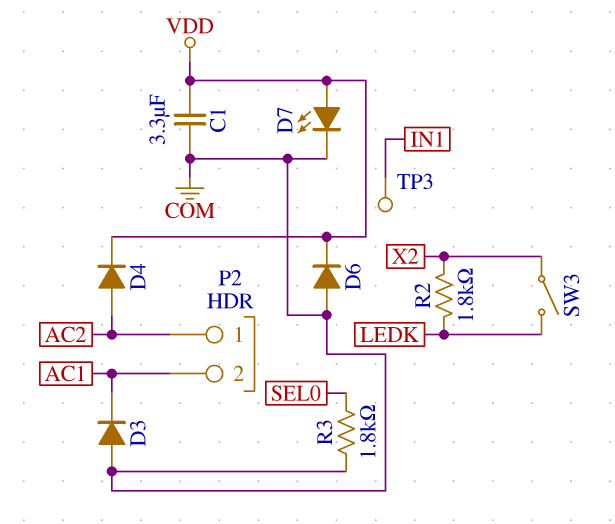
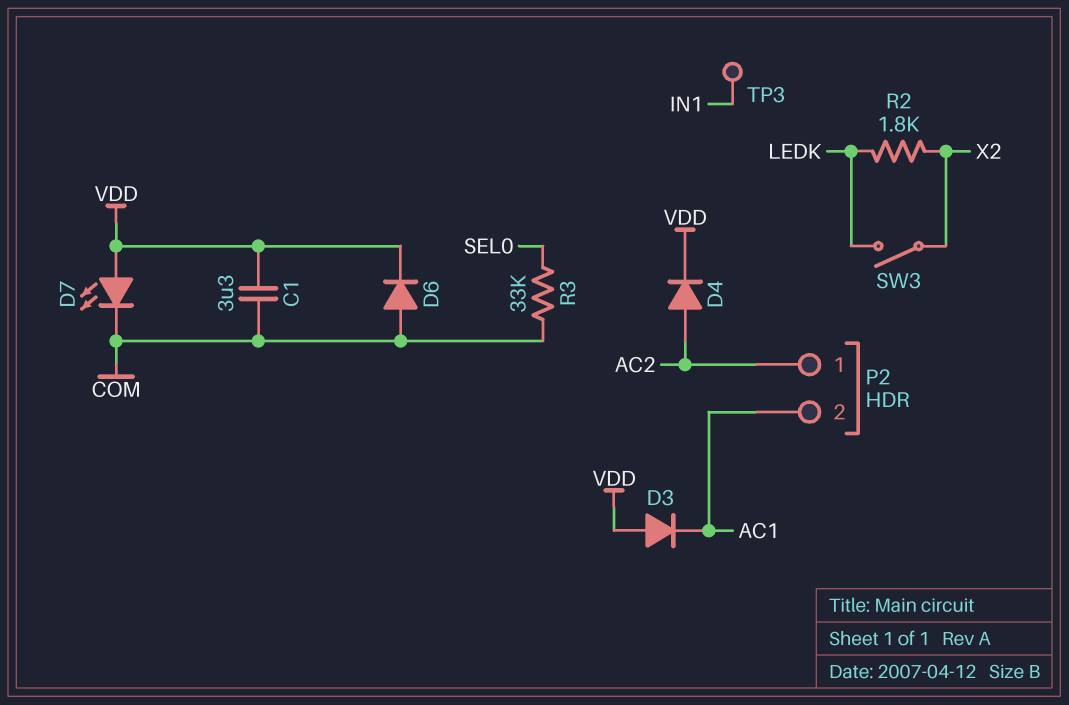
D3: diode (A COM, K AC1) -> diode (A VDD, K AC1)
R3: 1.8k (COM, SEL0) -> 33k (COM, SEL0)

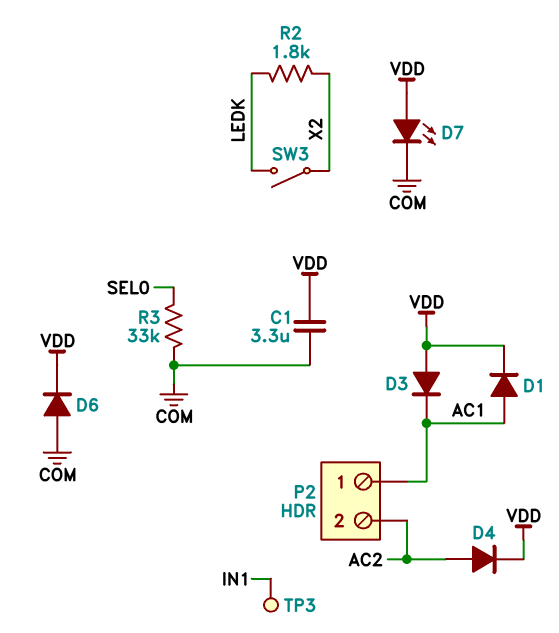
D1: none -> diode (A AC1, K VDD)
P2 pin 1: AC2 -> AC1
P2 pin 2: AC1 -> AC2

